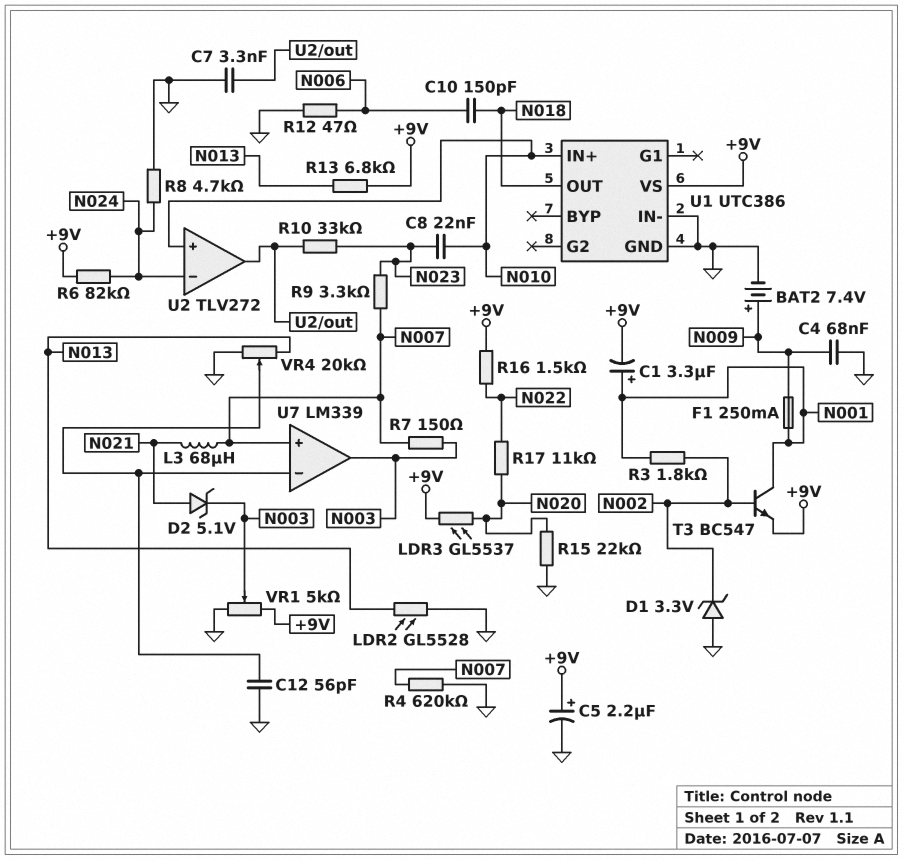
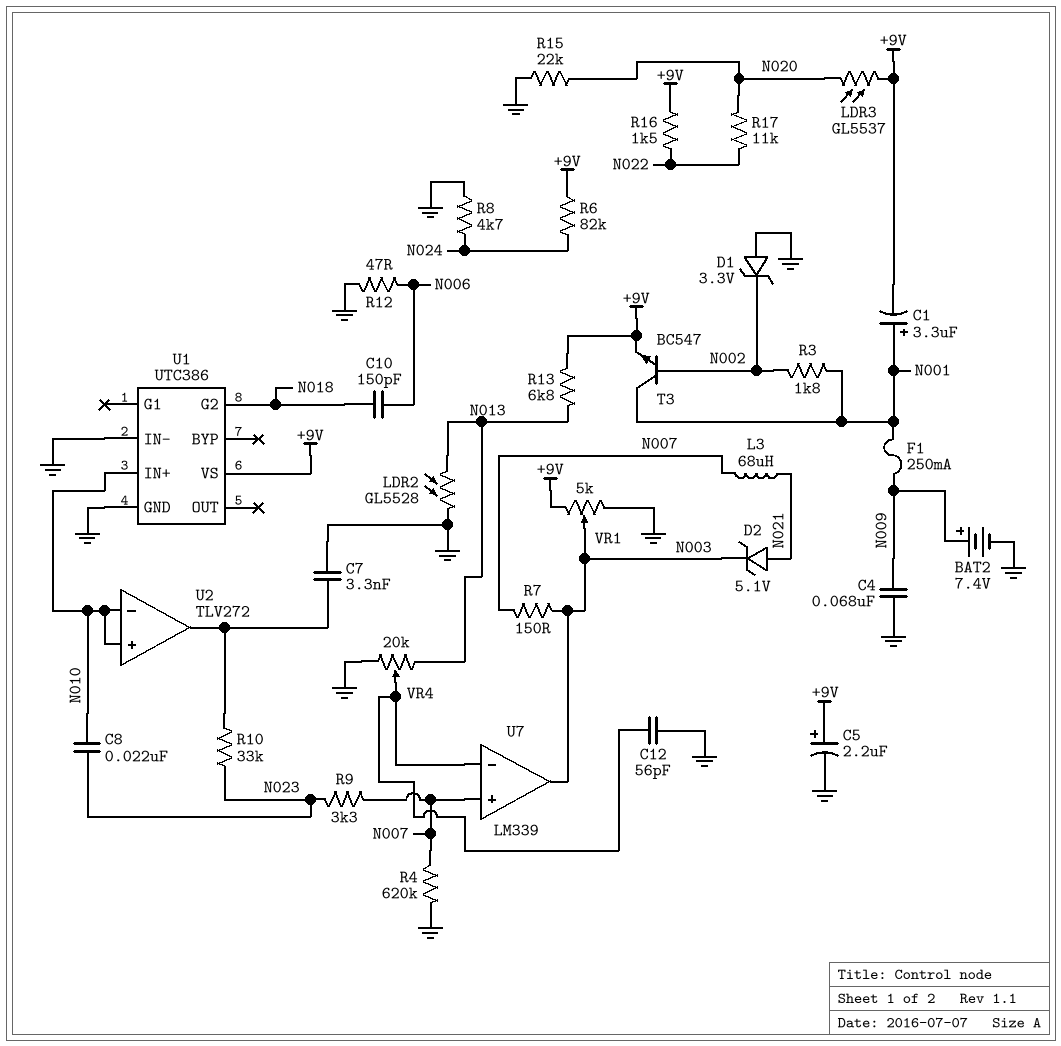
U1 pin G2: none -> N018
U1 pin OUT: N018 -> none
U2 pin in-: N024 -> N010

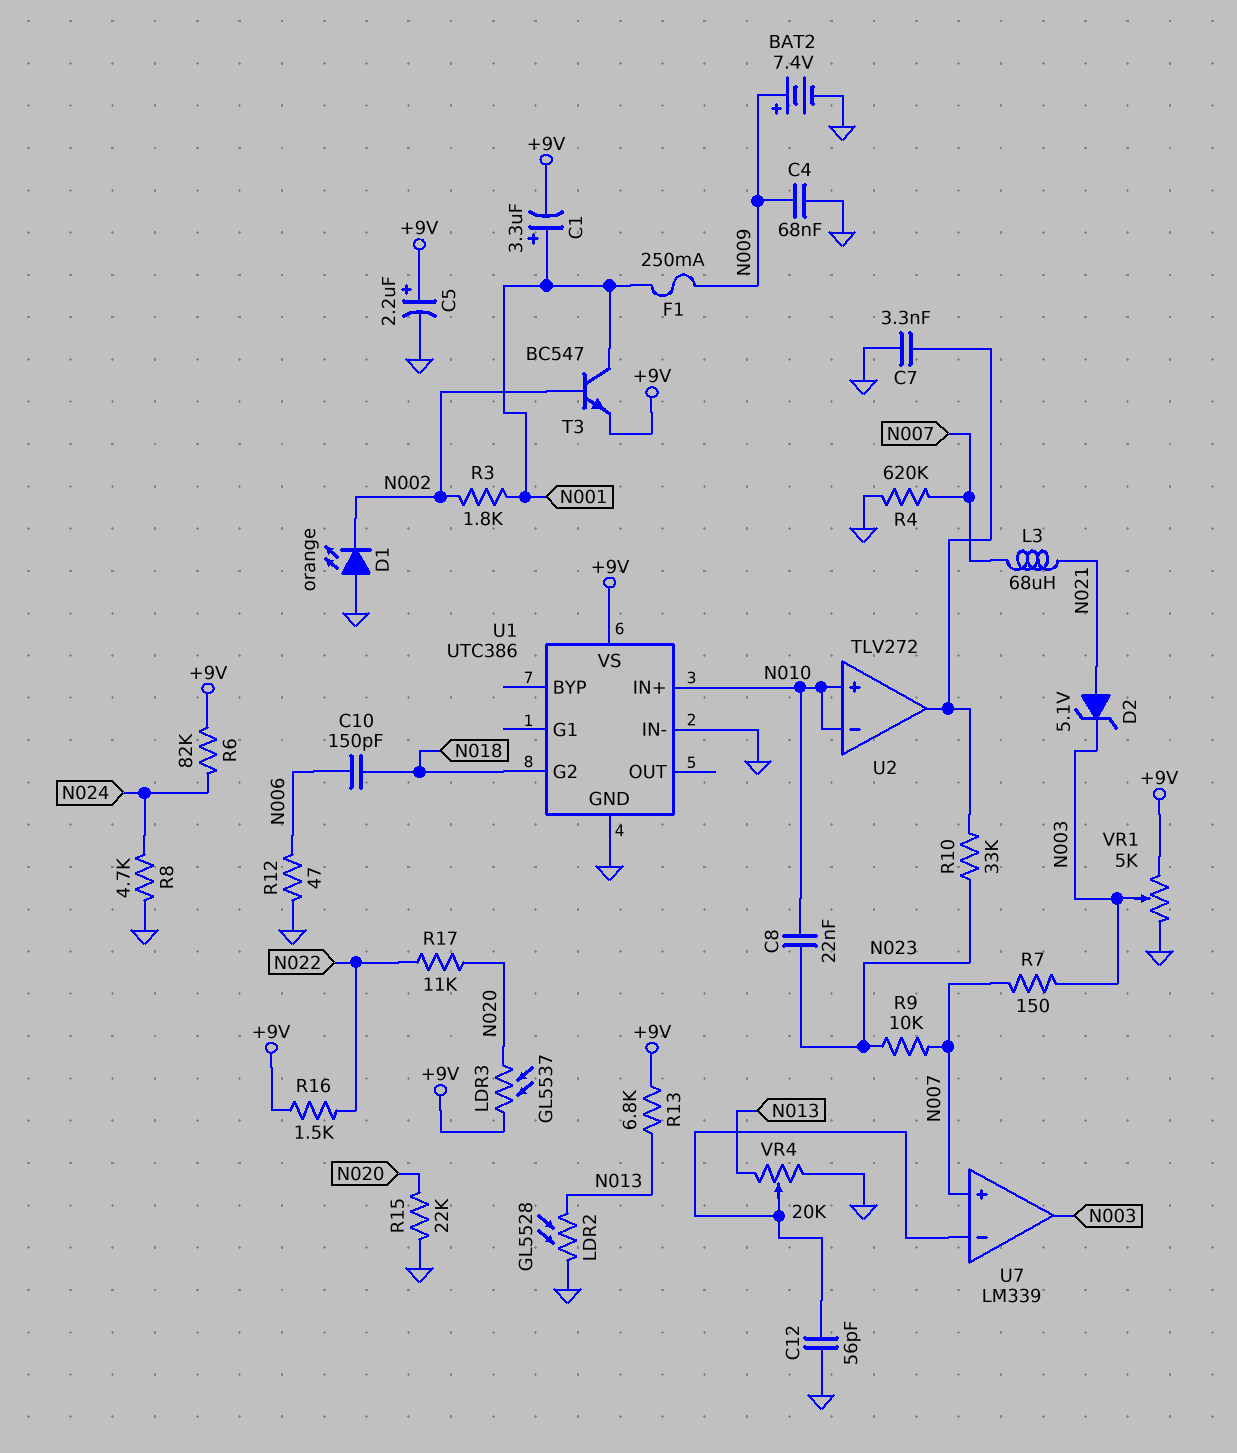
D1: zener 3.3V (A GND, K N002) -> LED orange (A GND, K N002)
R9: 3.3k (N007, N023) -> 10k (N007, N023)

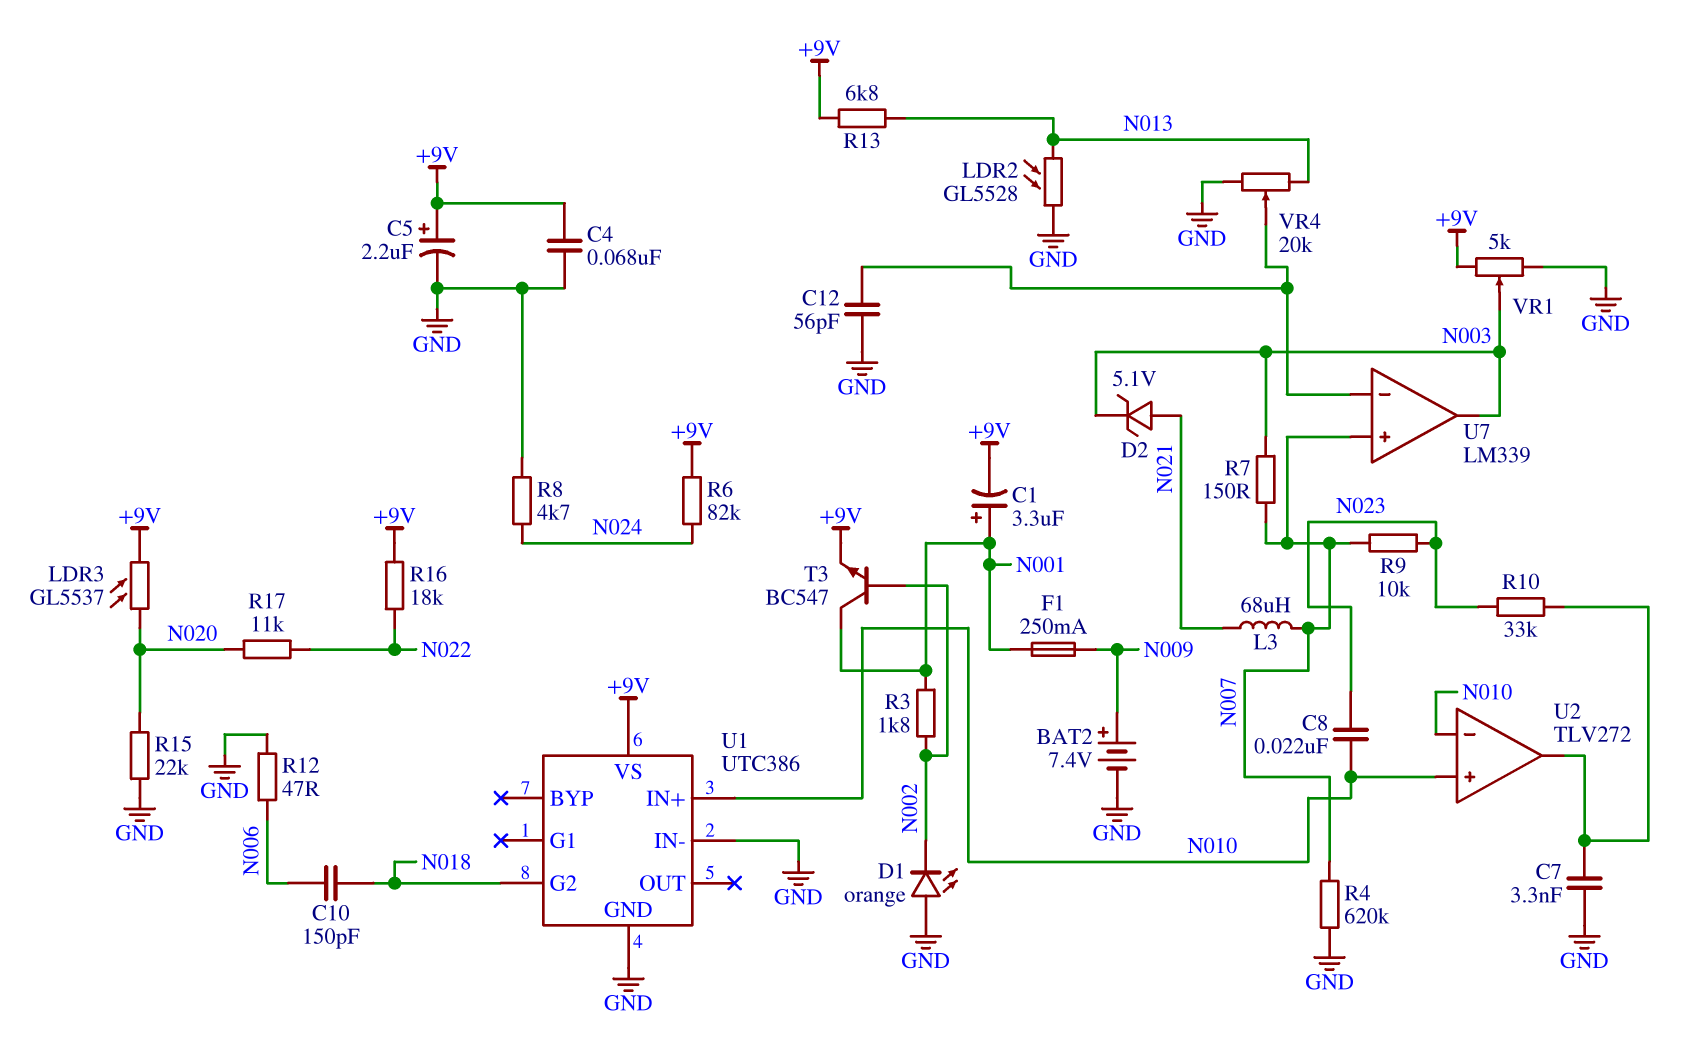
C4: 68nF (GND, N009) -> 68nF (+9V, GND)
R16: 1.5k (+9V, N022) -> 18k (+9V, N022)

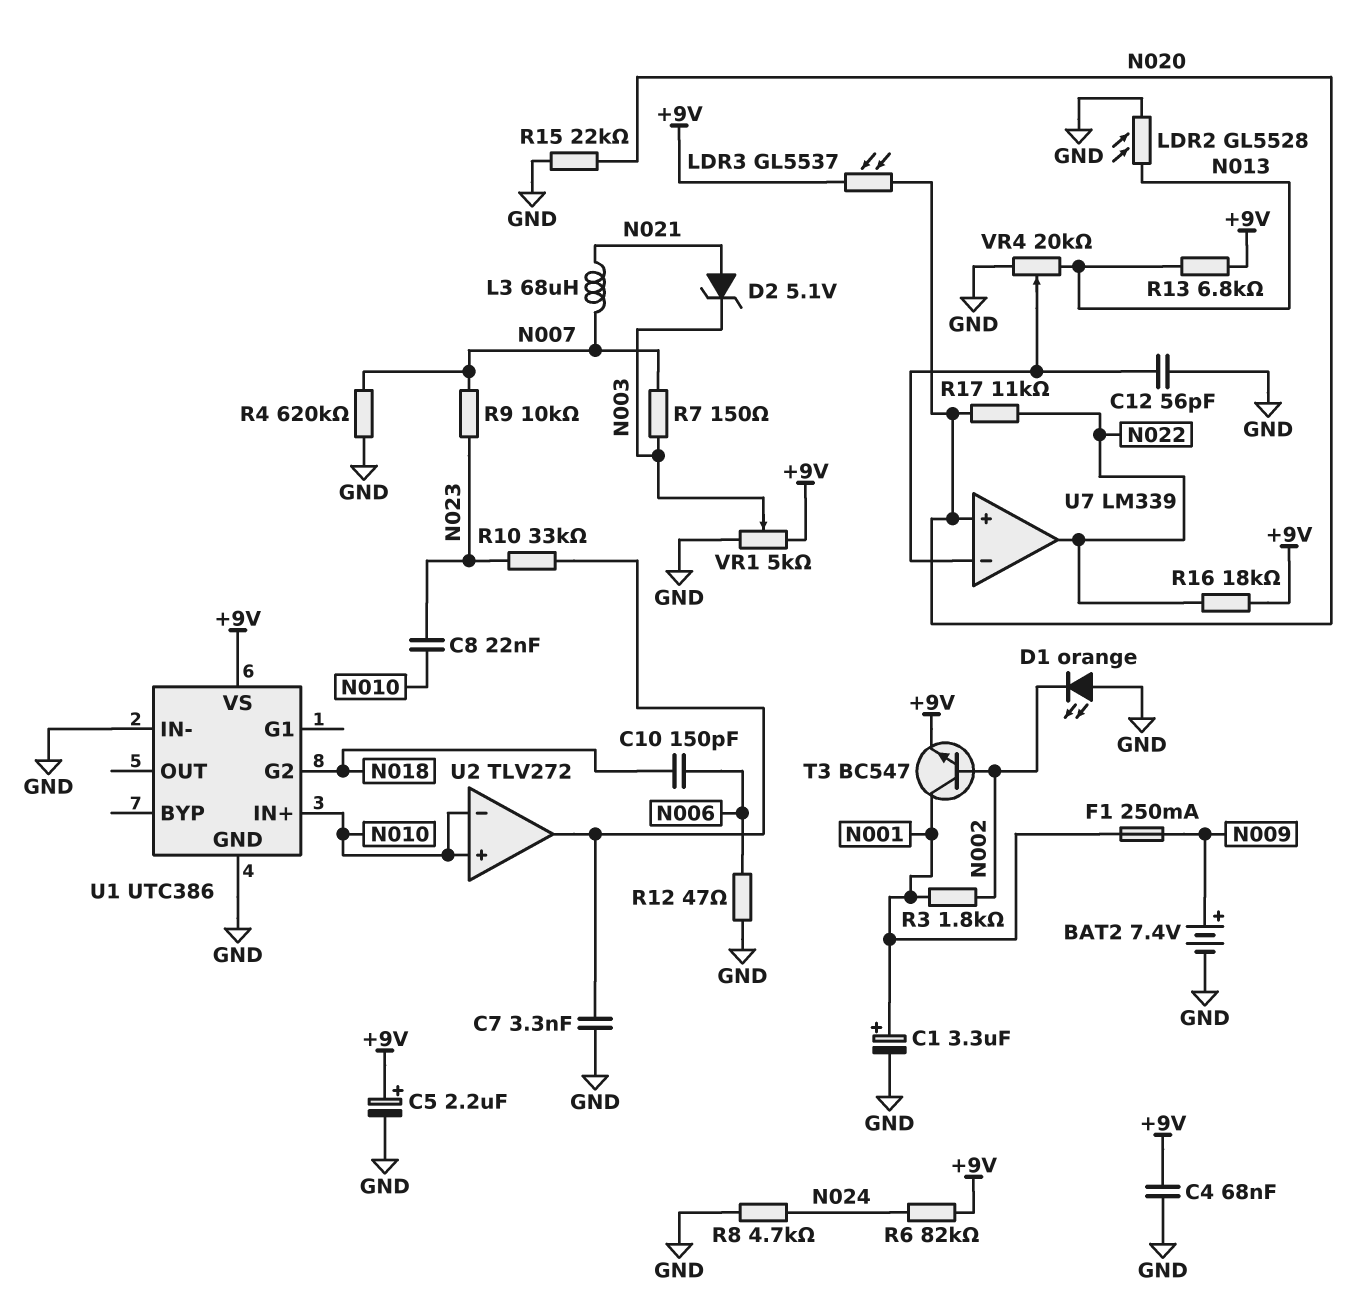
C1: 3.3uF (plus N001, minus +9V) -> 3.3uF (plus N001, minus GND)
U7 pin in+: N007 -> N020
U7 pin out: N003 -> N022

